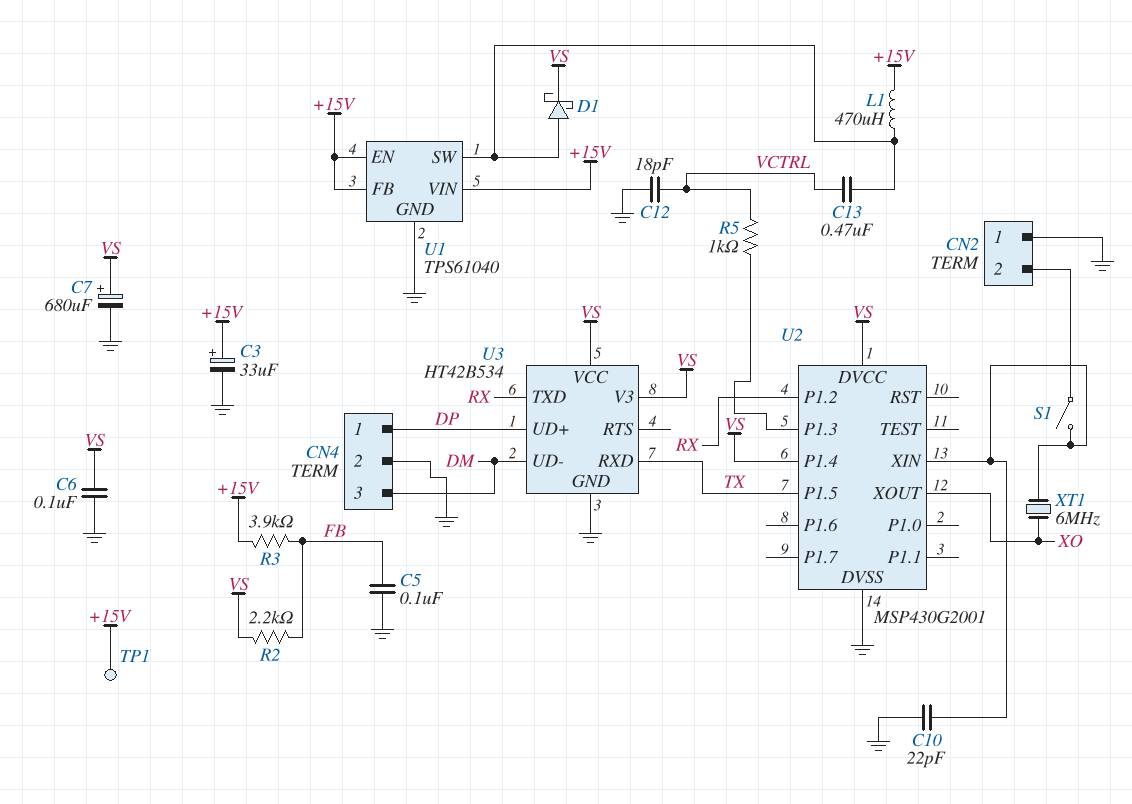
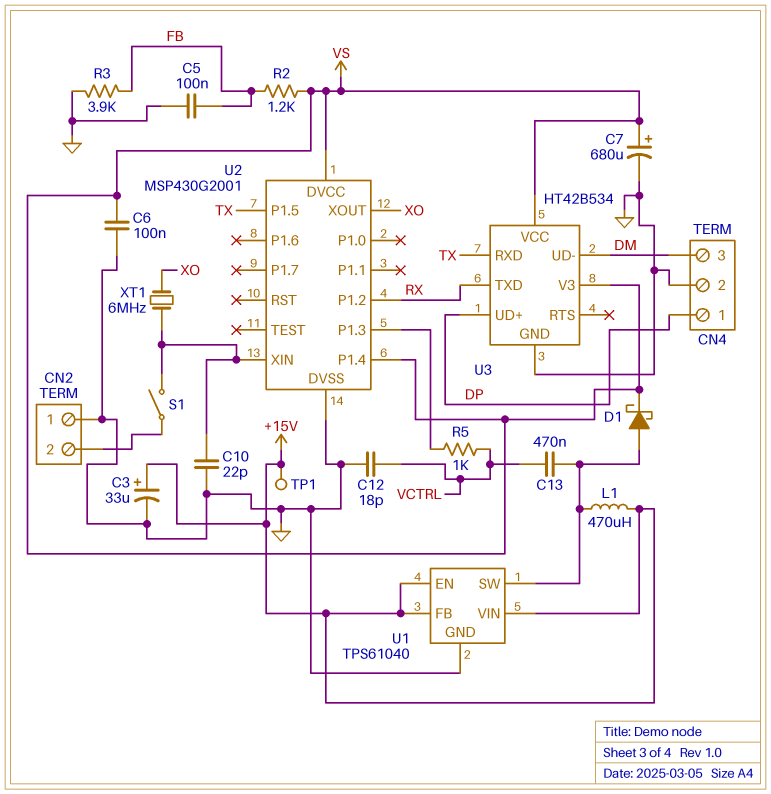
R2: 2.2k (FB, VS) -> 1.2k (FB, VS)
R3: 3.9k (+15V, FB) -> 3.9k (FB, GND)

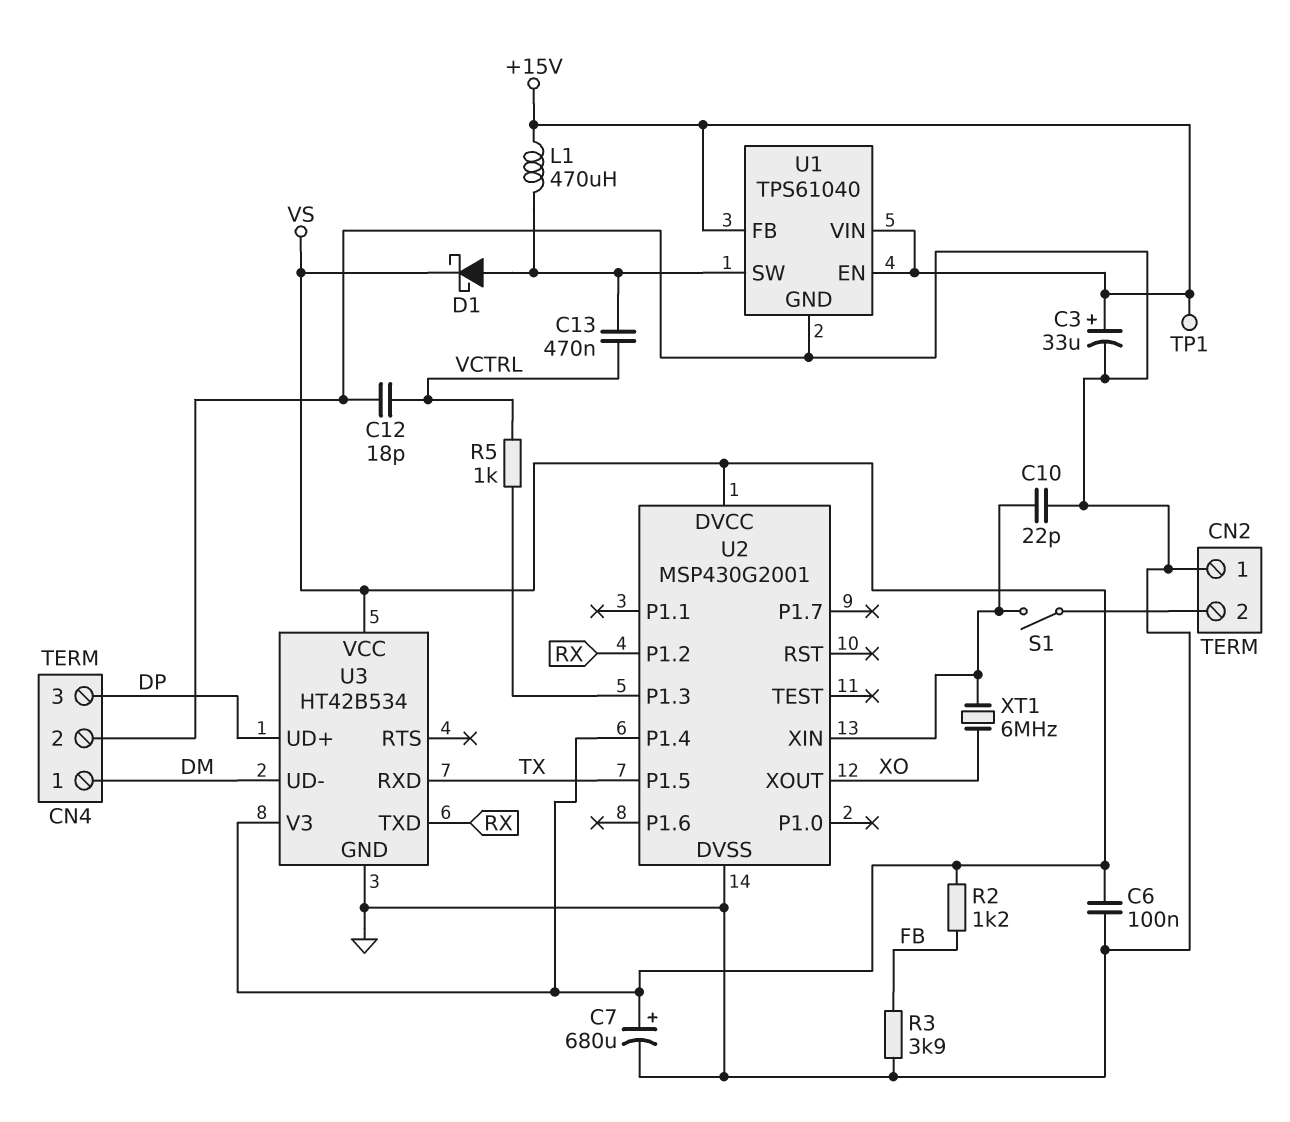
C5: 100nF (FB, GND) -> none
CN4 pin 1: DP -> DM
CN4 pin 3: DM -> DP

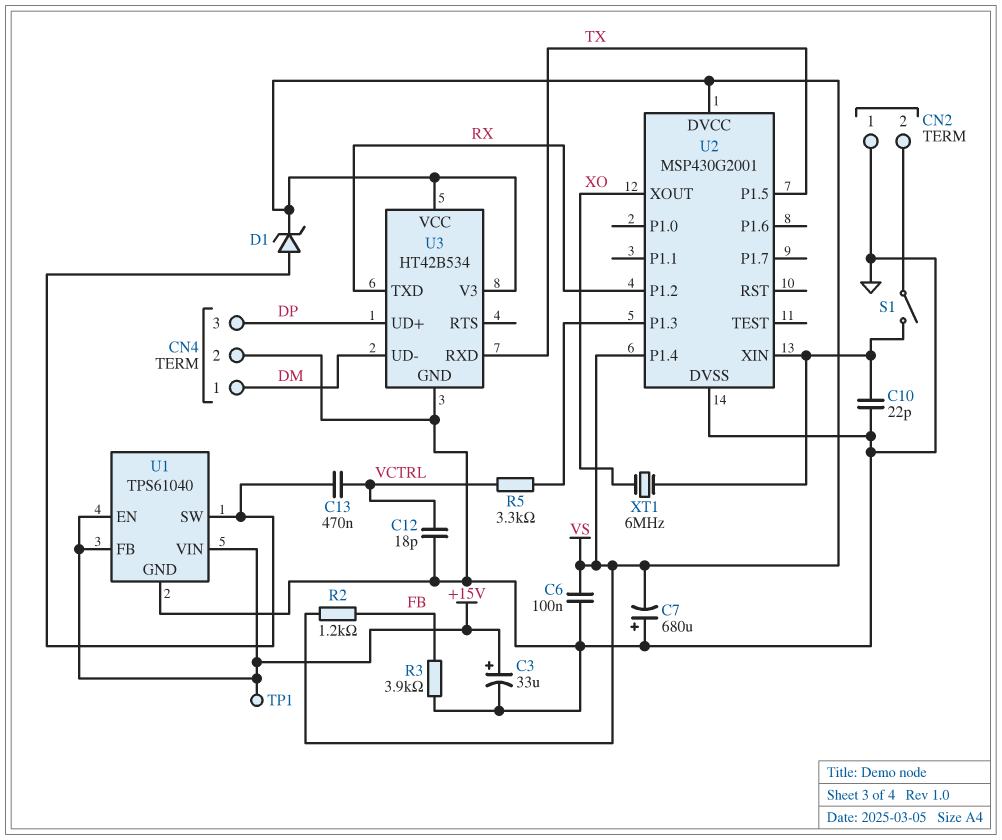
C7: 680uF (plus VS, minus GND) -> 680uF (plus GND, minus VS)
D1: schottky (A U1/SW, K VS) -> zener (A U1/SW, K VS)
L1: 470uH (+15V, U1/SW) -> none
R5: 1k (U2/P1.3, VCTRL) -> 3.3k (U2/P1.3, VCTRL)

